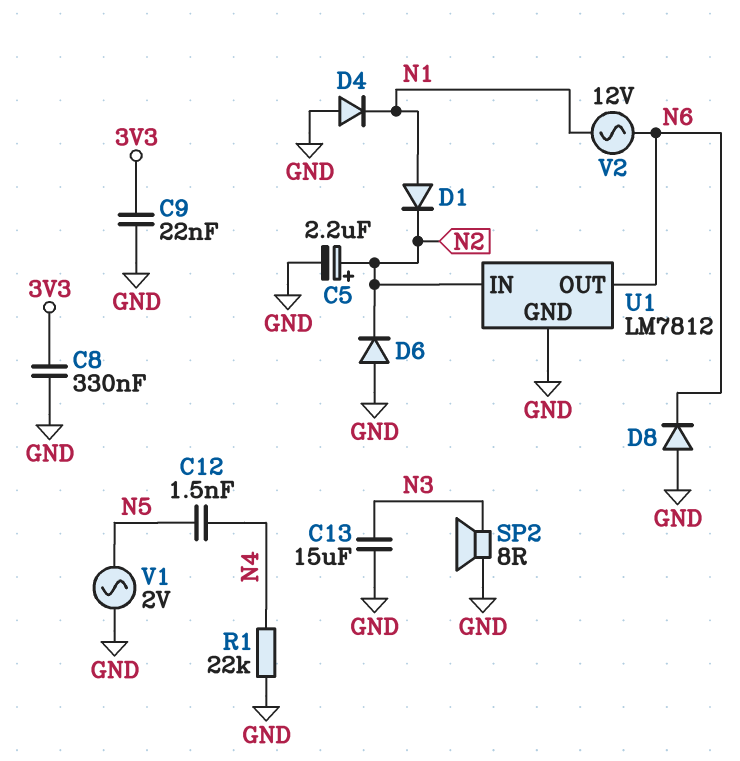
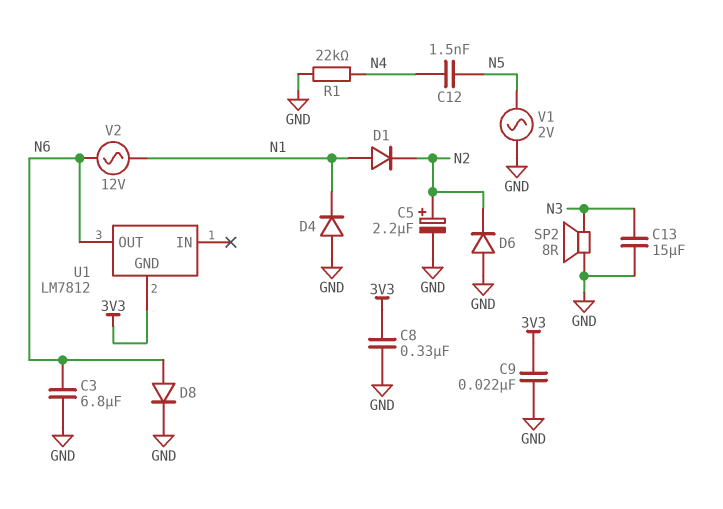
C3: none -> 6.8uF (GND, N6)
D8: diode (A GND, K N6) -> diode (A N6, K GND)
U1 pin GND: GND -> 3V3
U1 pin IN: N2 -> none

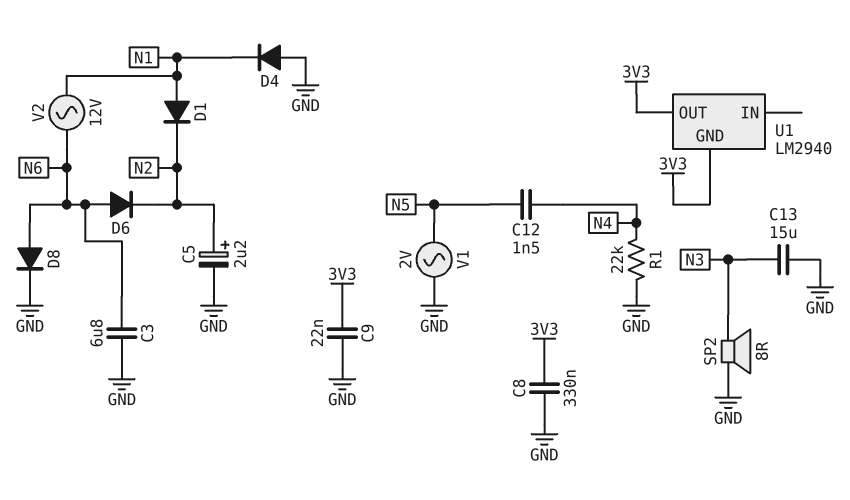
D6: diode (A GND, K N2) -> diode (A N6, K N2)
U1: LM7812 -> LM2940
U1 pin OUT: N6 -> 3V3

